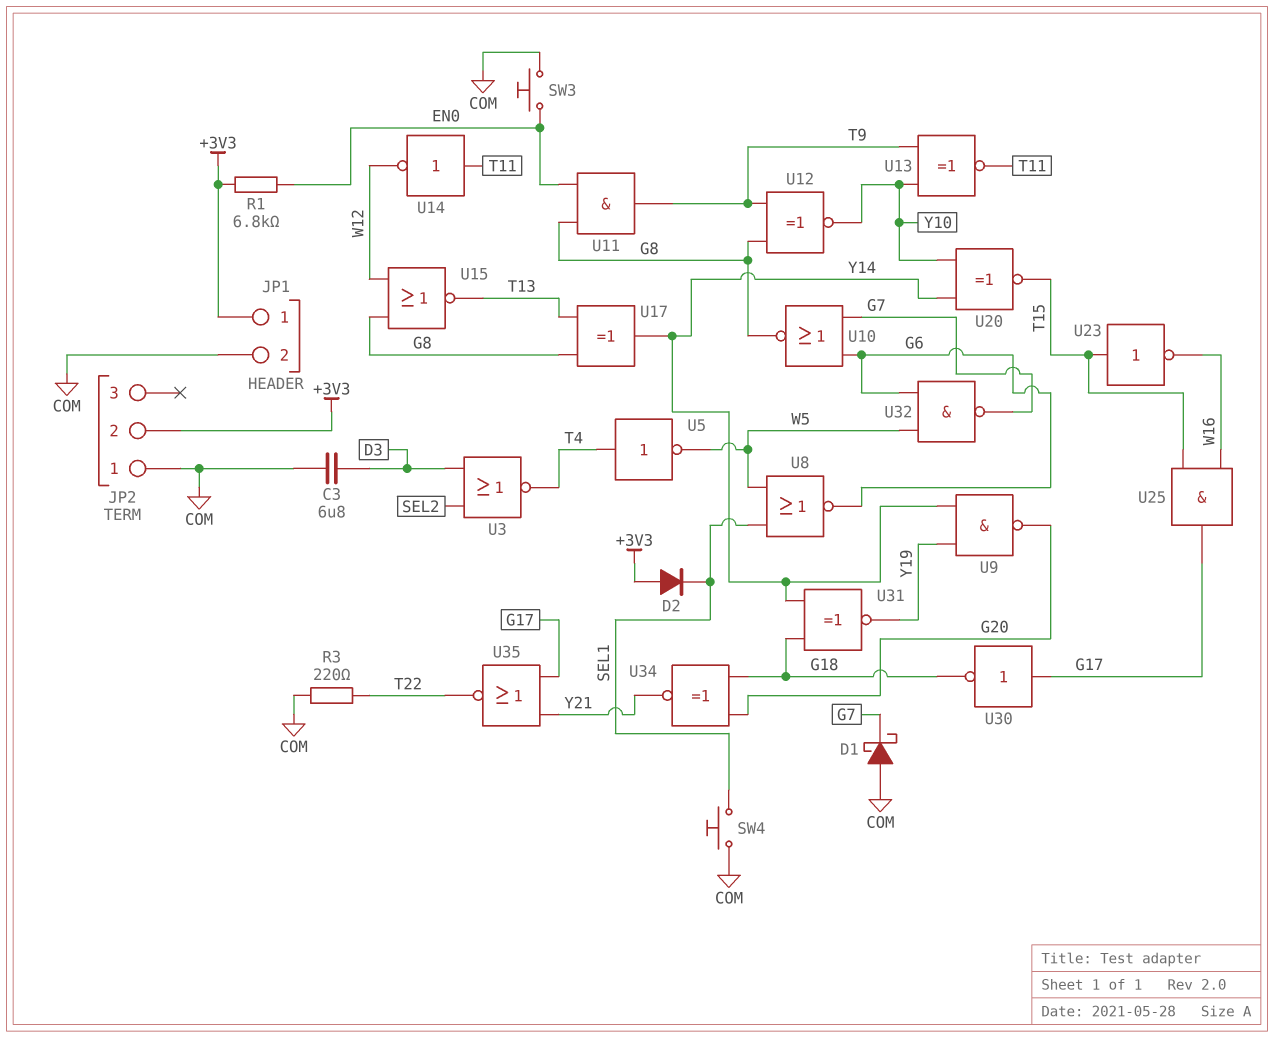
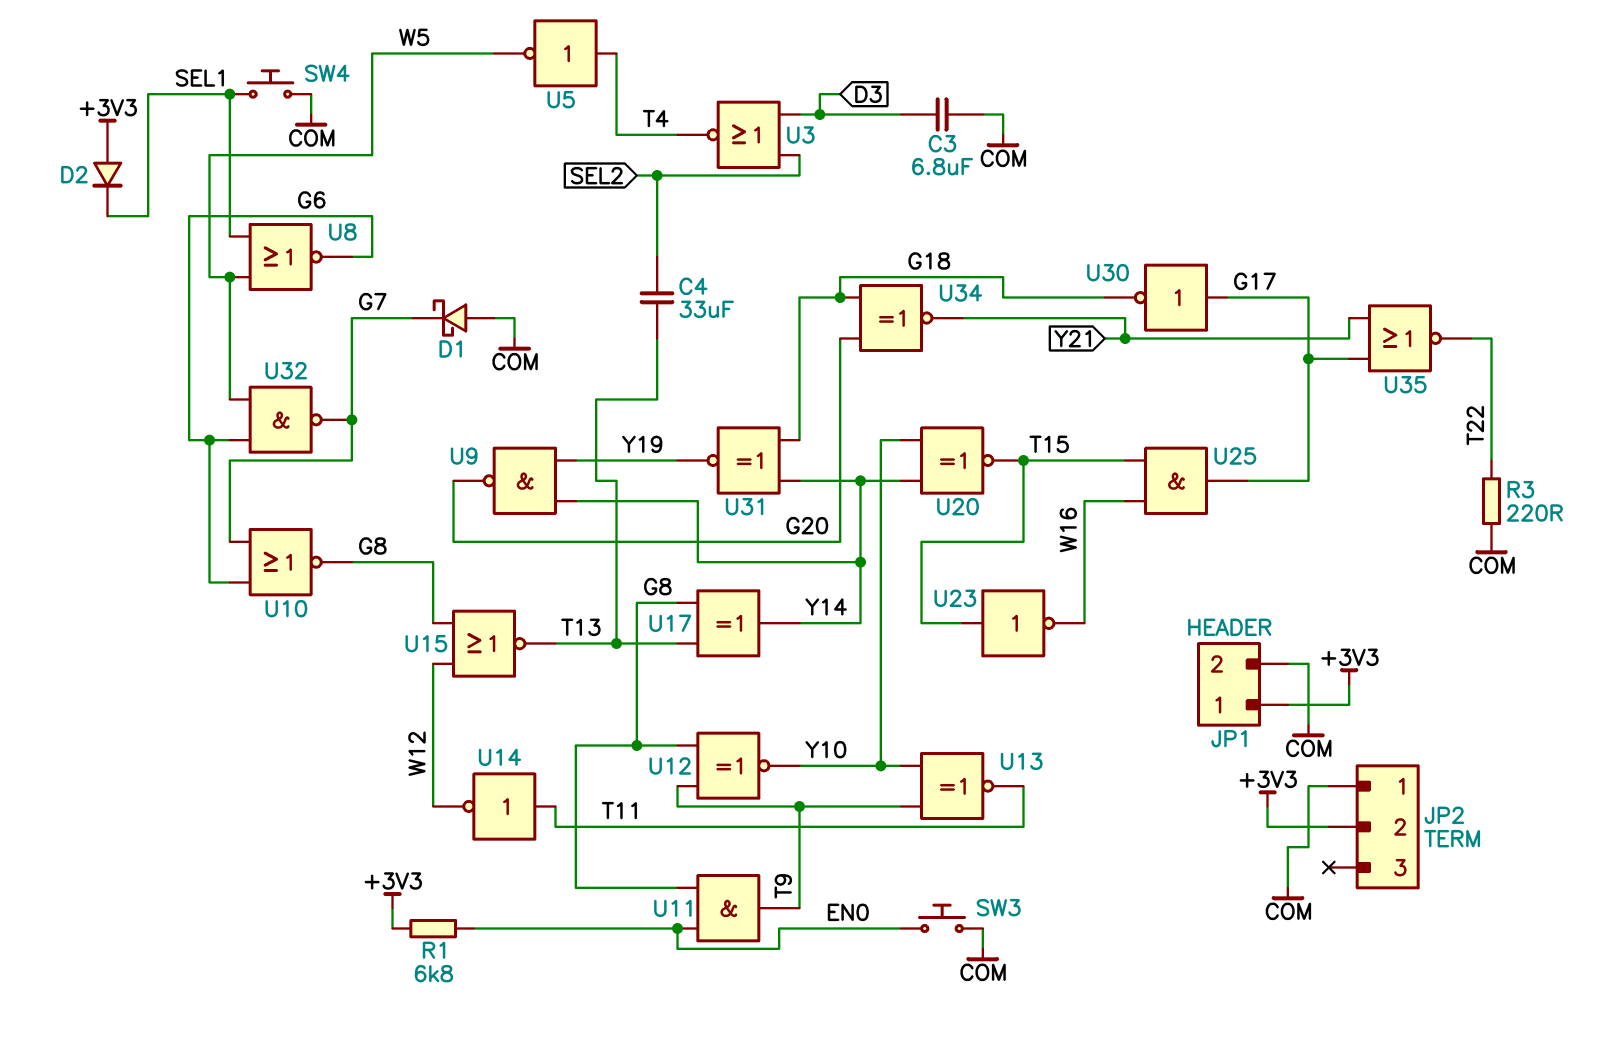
C4: none -> 33uF (SEL2, T13)

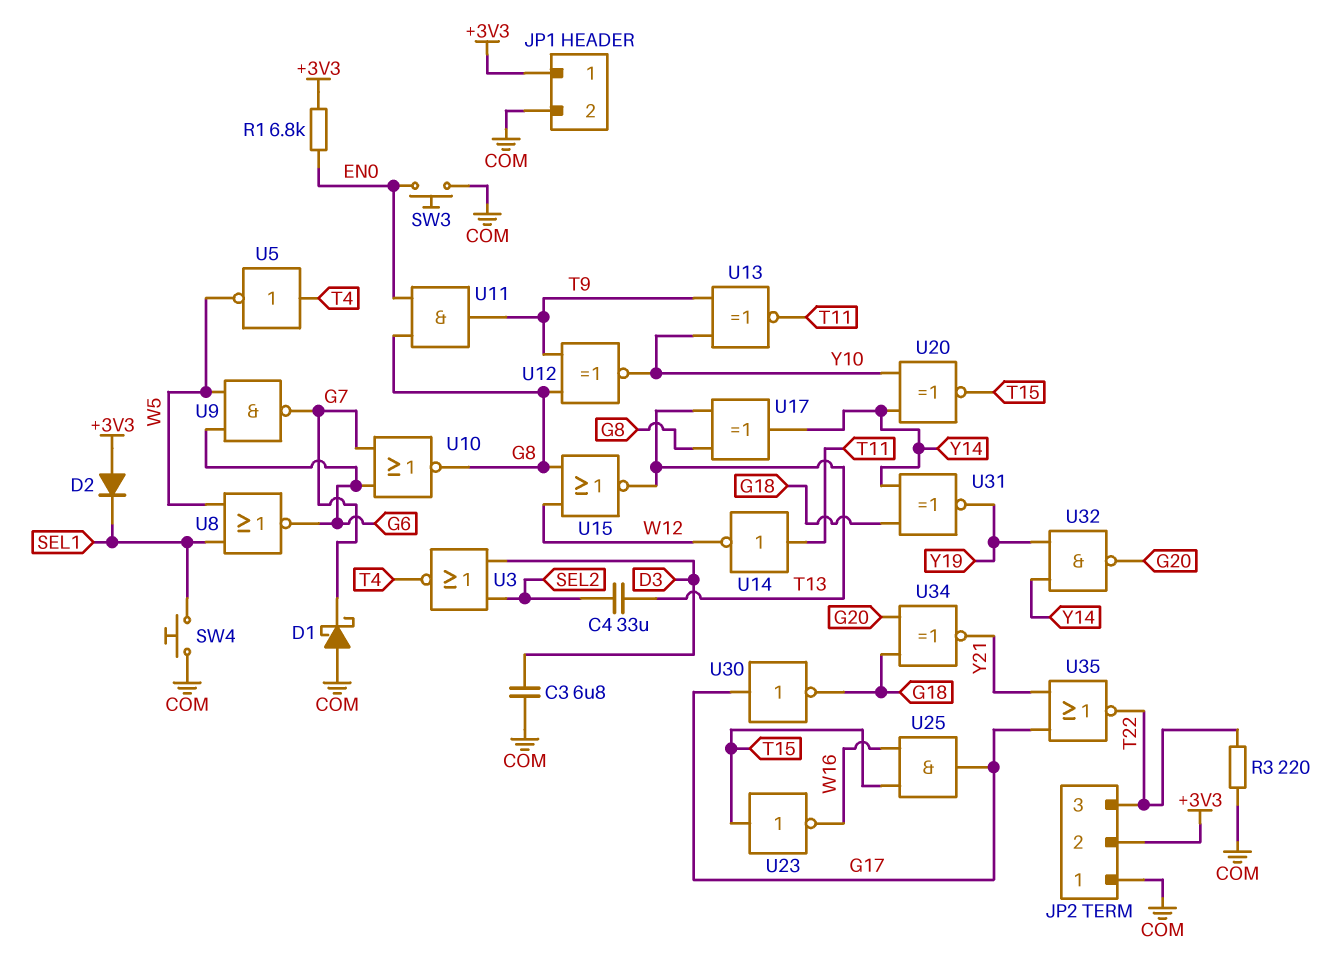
JP2 pin 3: none -> T22
U9: NAND (in Y14, in Y19, out G20) -> NAND (in G6, in W5, out G7)
U32: NAND (in G6, in W5, out G7) -> NAND (in Y14, in Y19, out G20)

